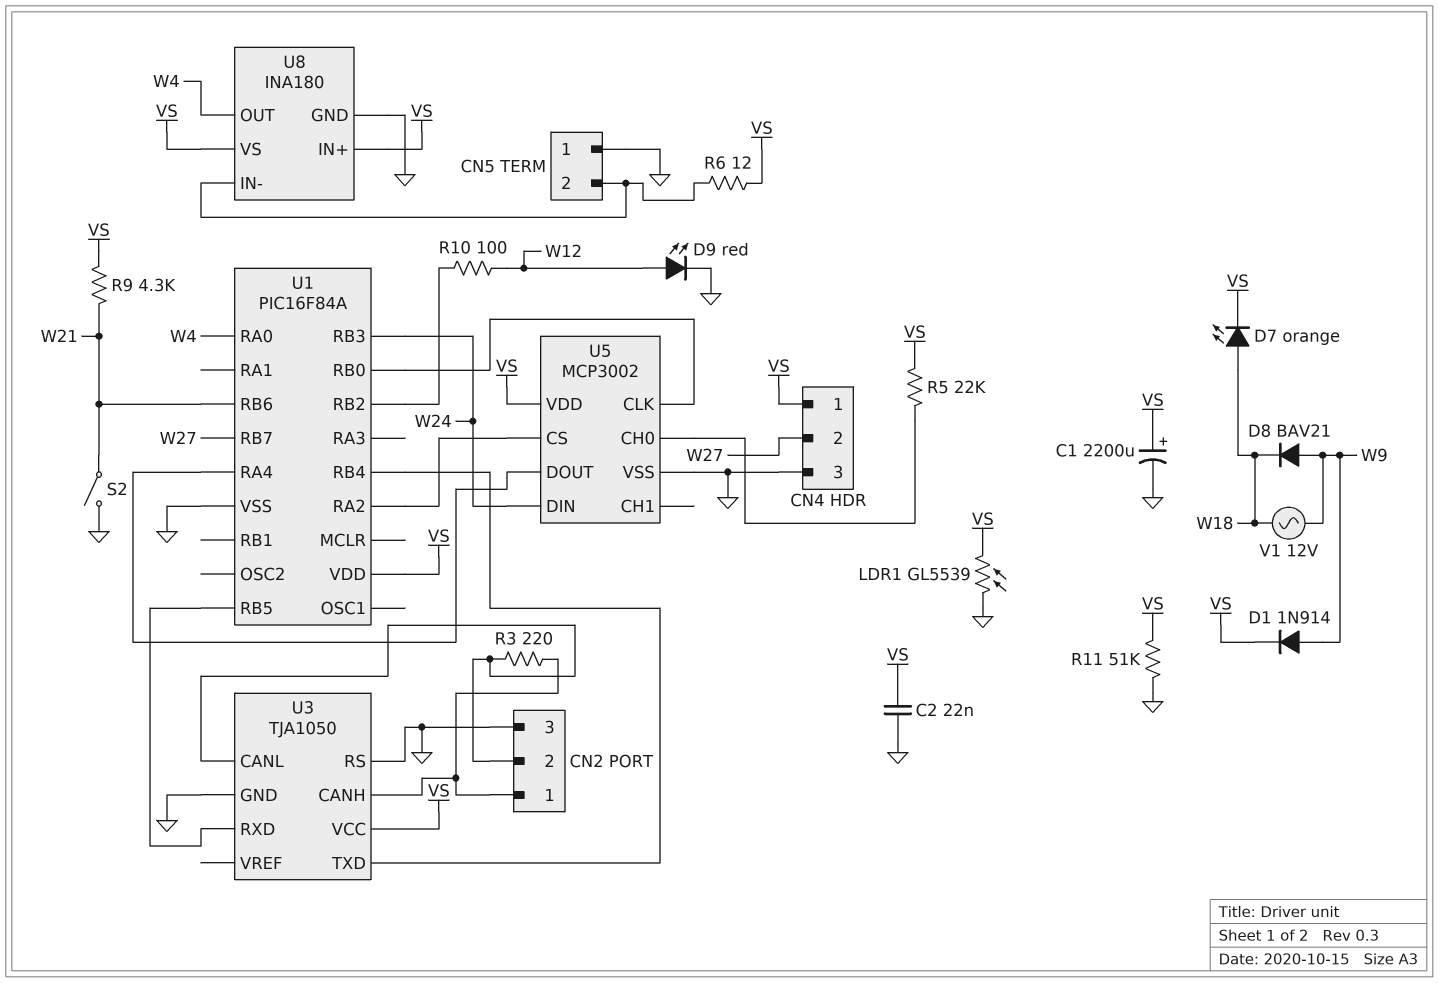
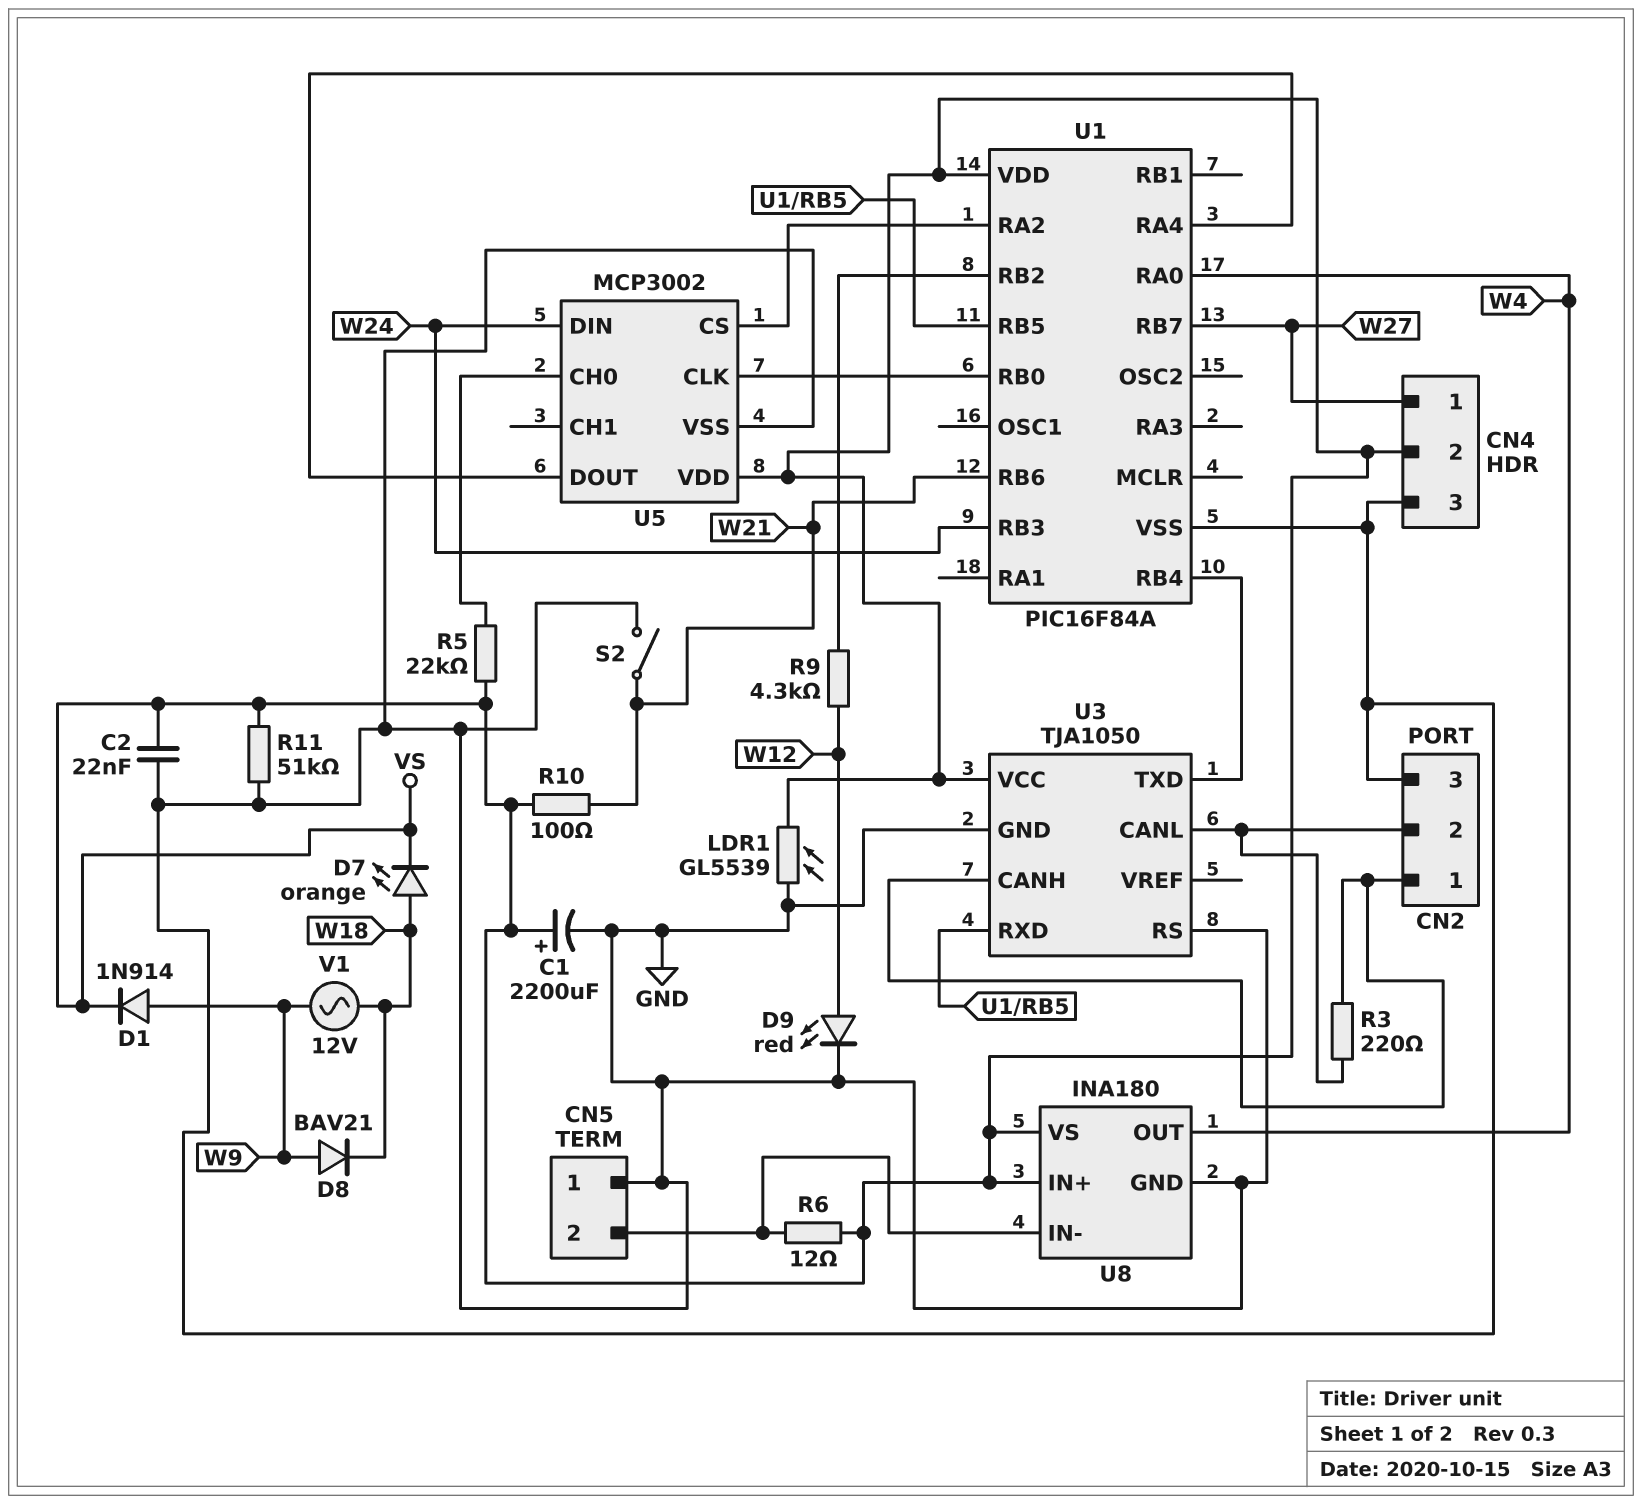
CN4 pin 1: VS -> W27
CN4 pin 2: W27 -> VS
R9: 4.3k (VS, W21) -> 4.3k (U1/RB2, W12)
R10: 100 (U1/RB2, W12) -> 100 (VS, W21)

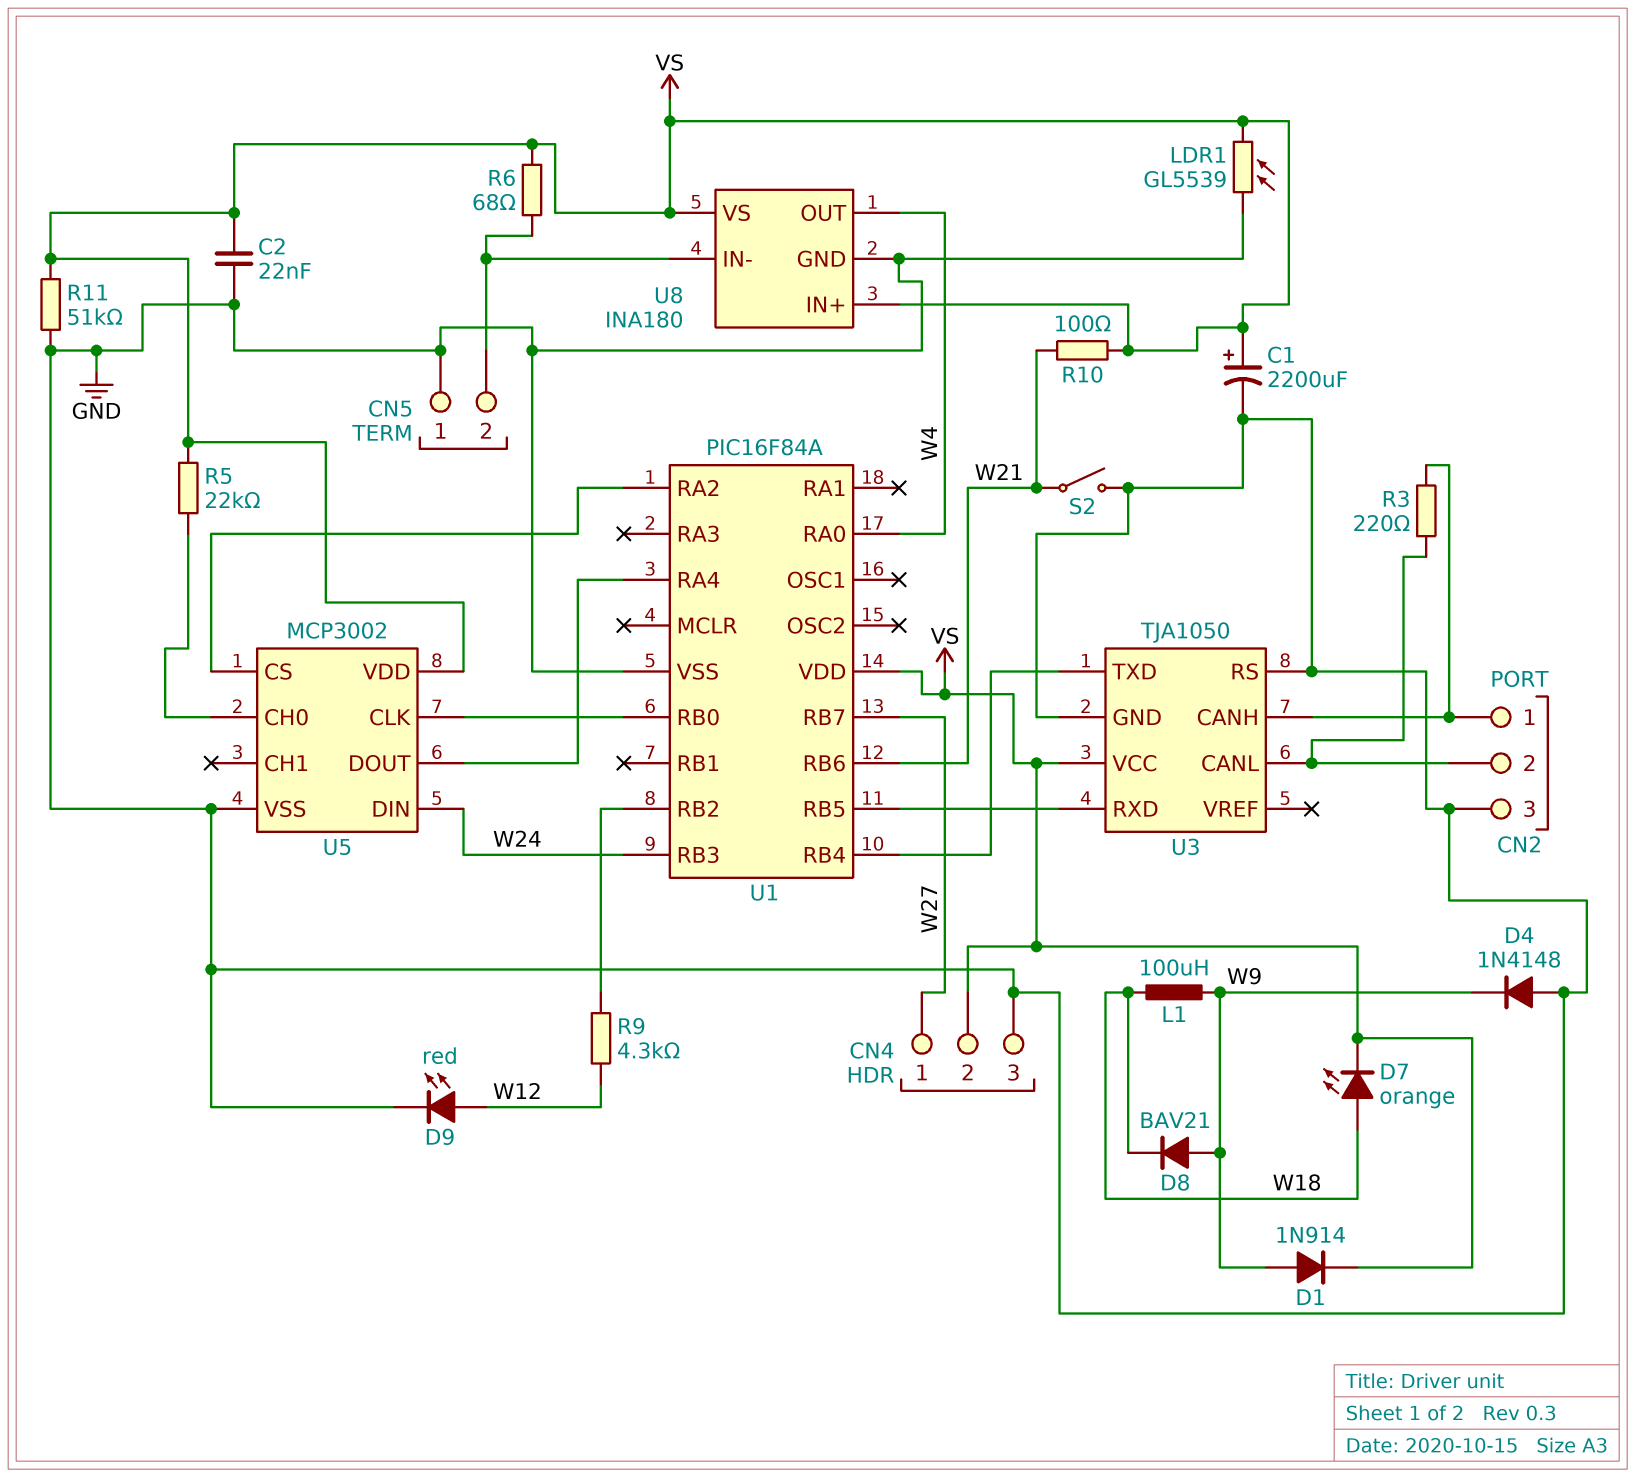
D4: none -> diode 1N4148 (A GND, K W9)
L1: none -> 100uH (W9, W18)
R6: 12 (CN5/2, VS) -> 68 (CN5/2, VS)
V1: AC 12V (W9, W18) -> none

